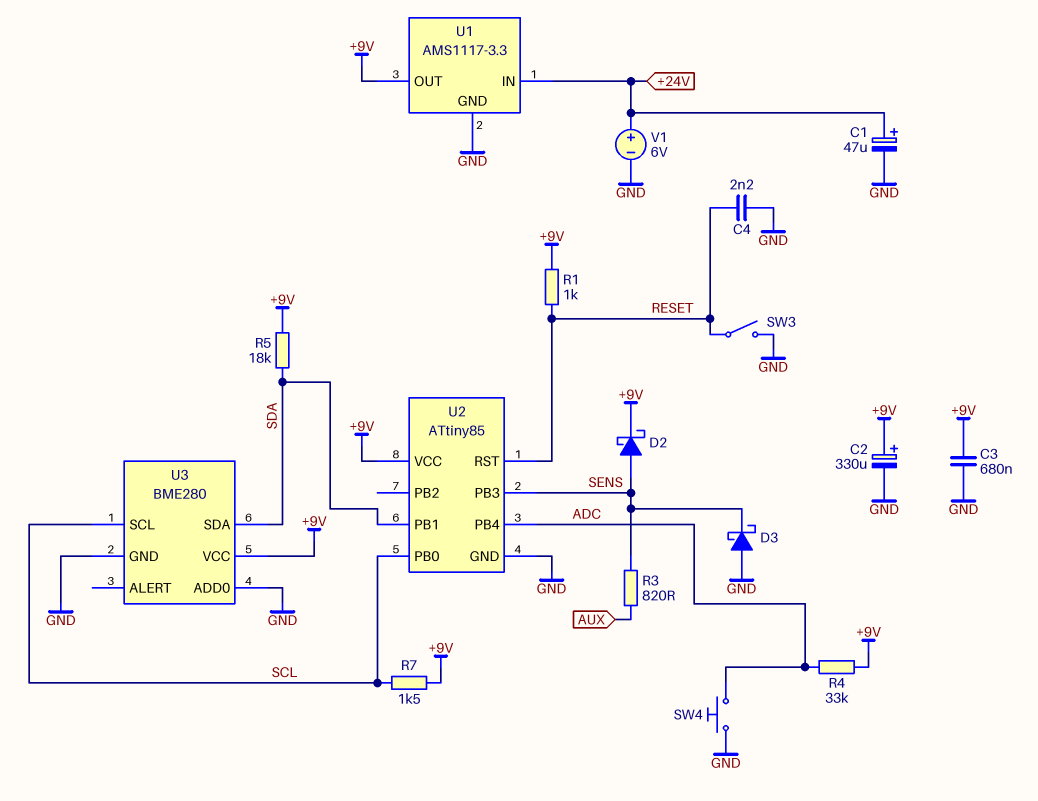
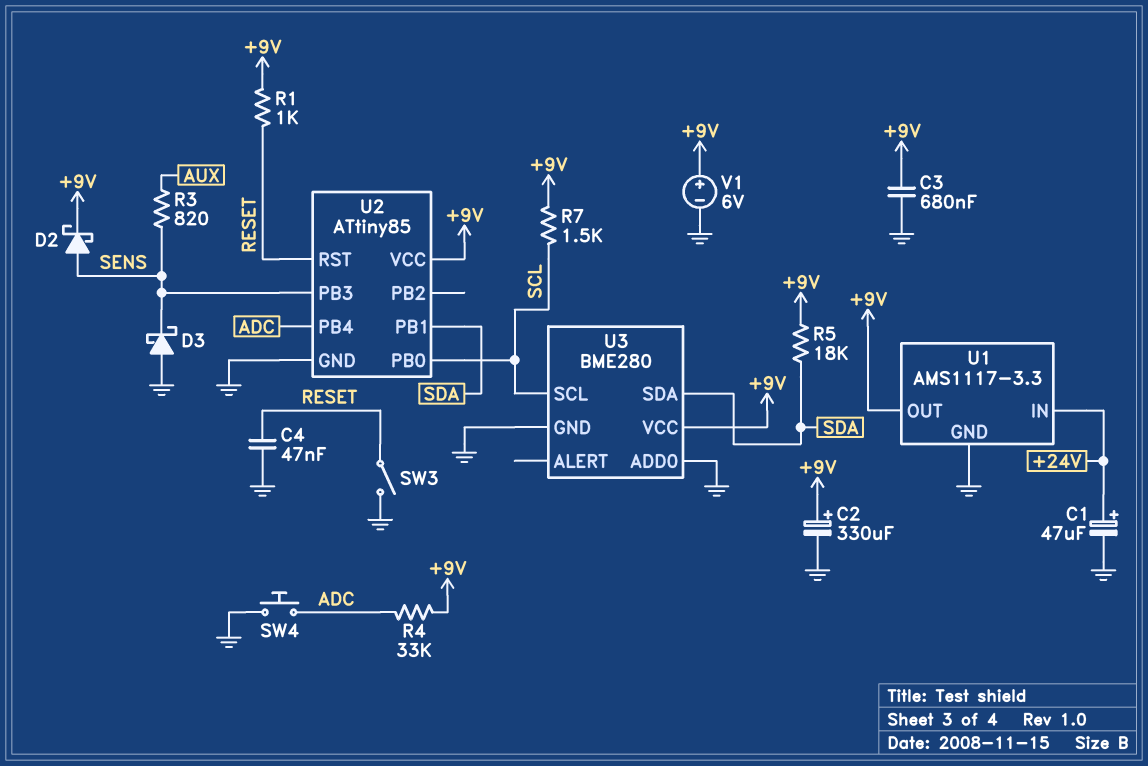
C4: 2.2nF (GND, RESET) -> 47nF (GND, RESET)
V1: 6V (plus +24V, minus GND) -> 6V (plus +9V, minus GND)

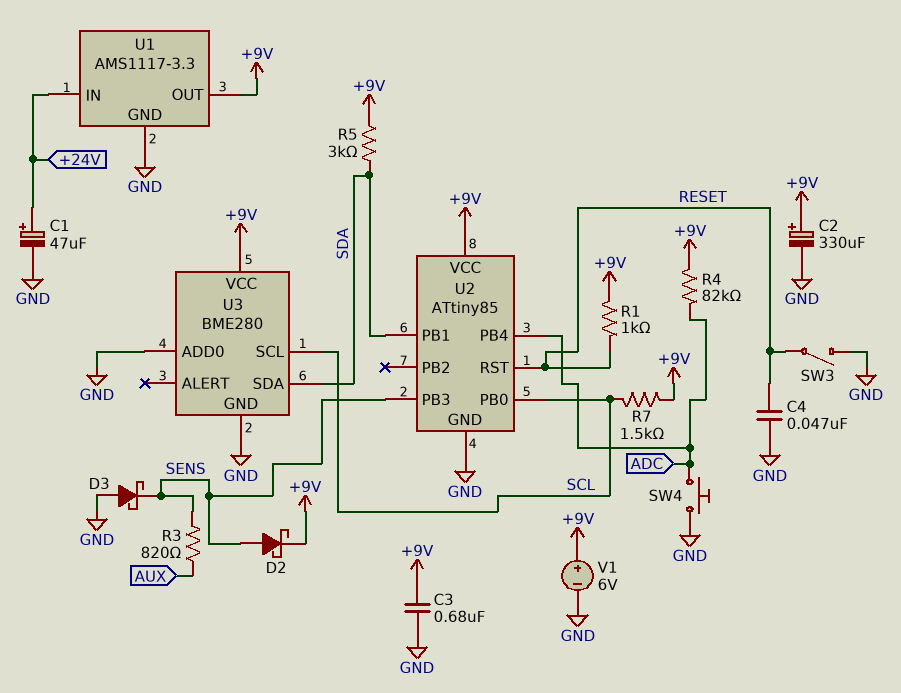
R4: 33k (+9V, ADC) -> 82k (+9V, ADC)
R5: 18k (+9V, SDA) -> 3k (+9V, SDA)

